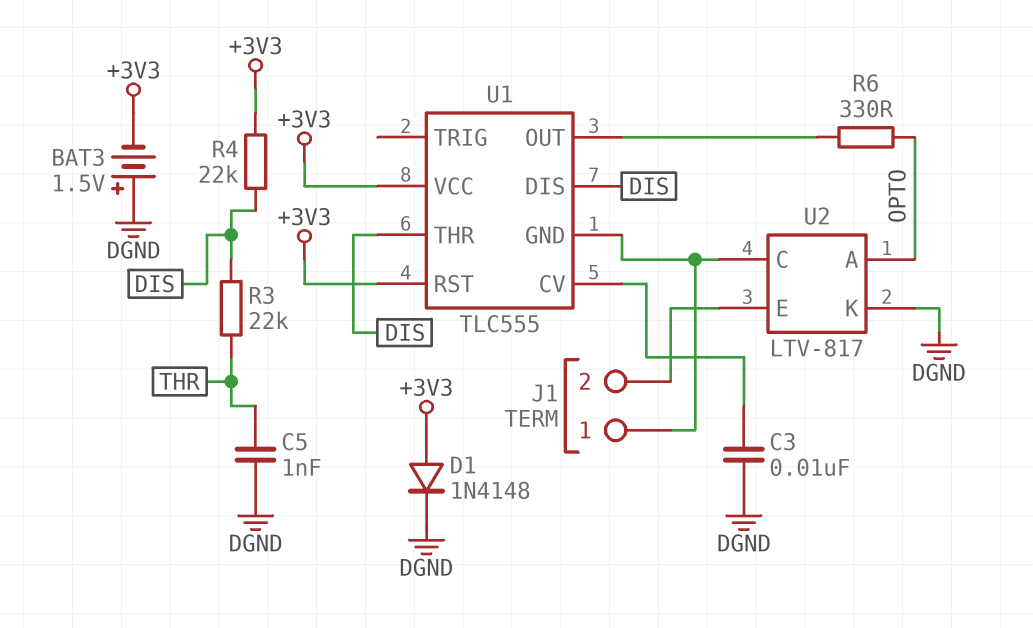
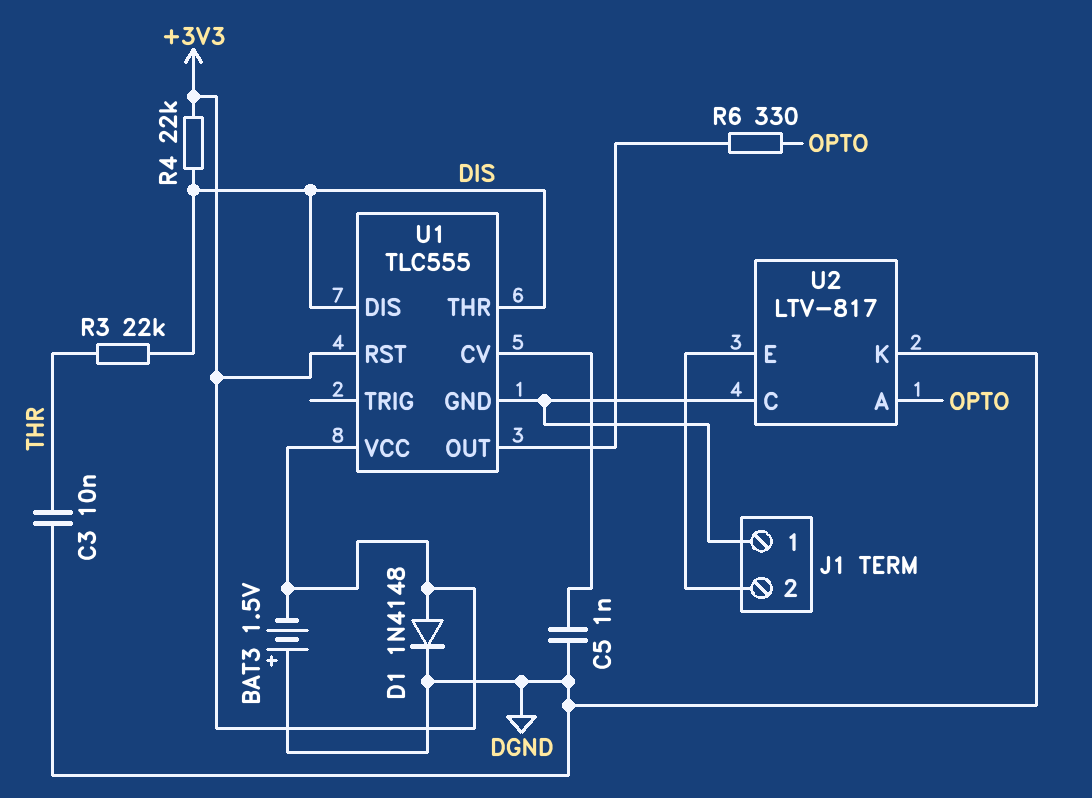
C3: 10nF (DGND, U1/CV) -> 10nF (DGND, THR)
C5: 1nF (DGND, THR) -> 1nF (DGND, U1/CV)

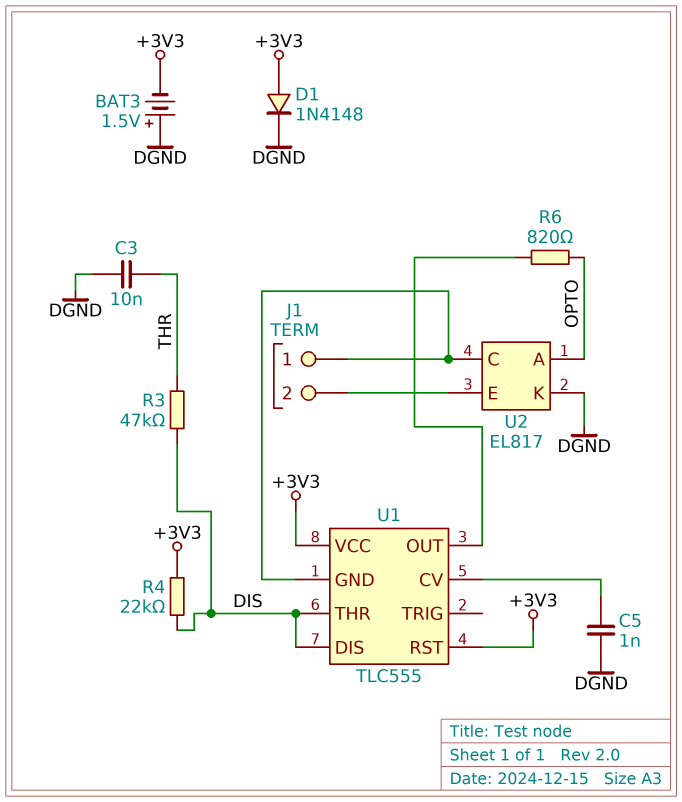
R3: 22k (DIS, THR) -> 47k (DIS, THR)
R6: 330 (OPTO, U1/OUT) -> 820 (OPTO, U1/OUT)
U2: LTV-817 -> EL817

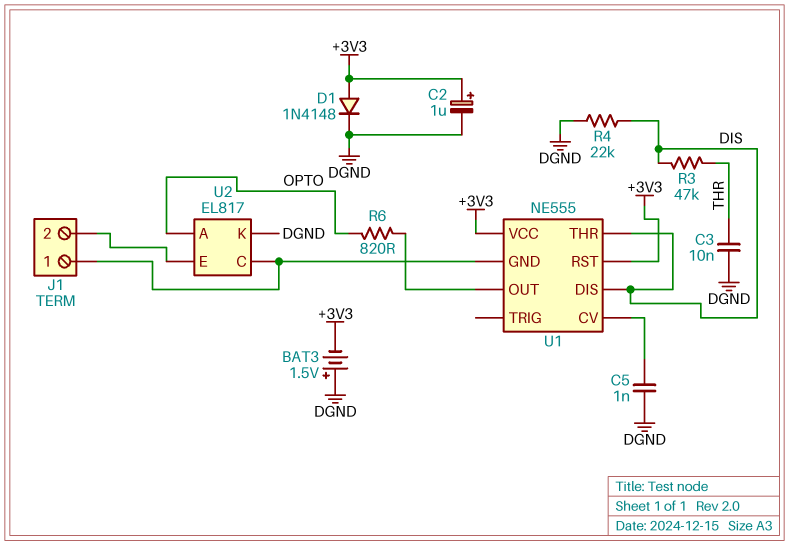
C2: none -> 1uF (plus +3V3, minus DGND)
R4: 22k (+3V3, DIS) -> 22k (DGND, DIS)
U1: TLC555 -> NE555

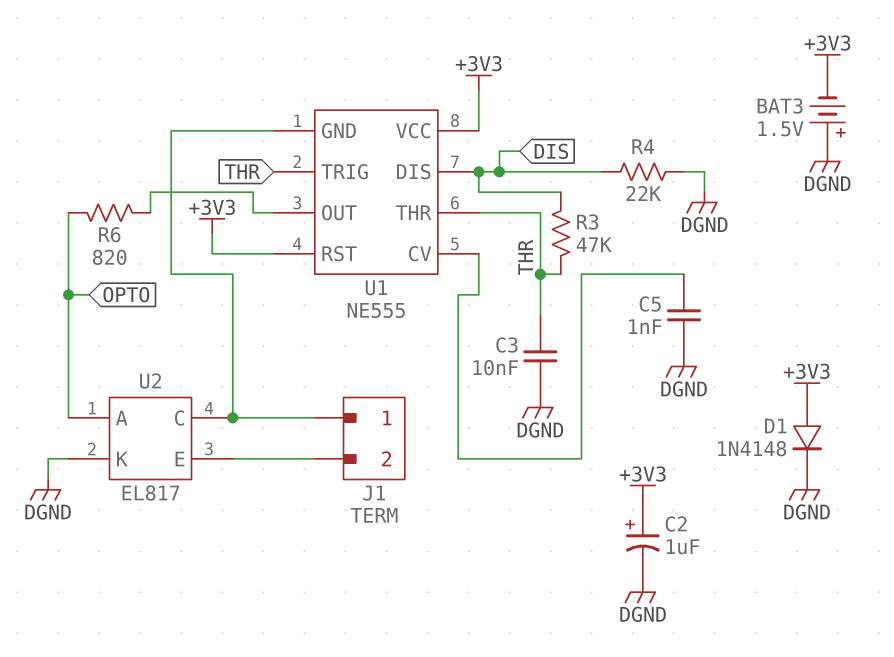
U1 pin THR: DIS -> THR
U1 pin TRIG: none -> THR

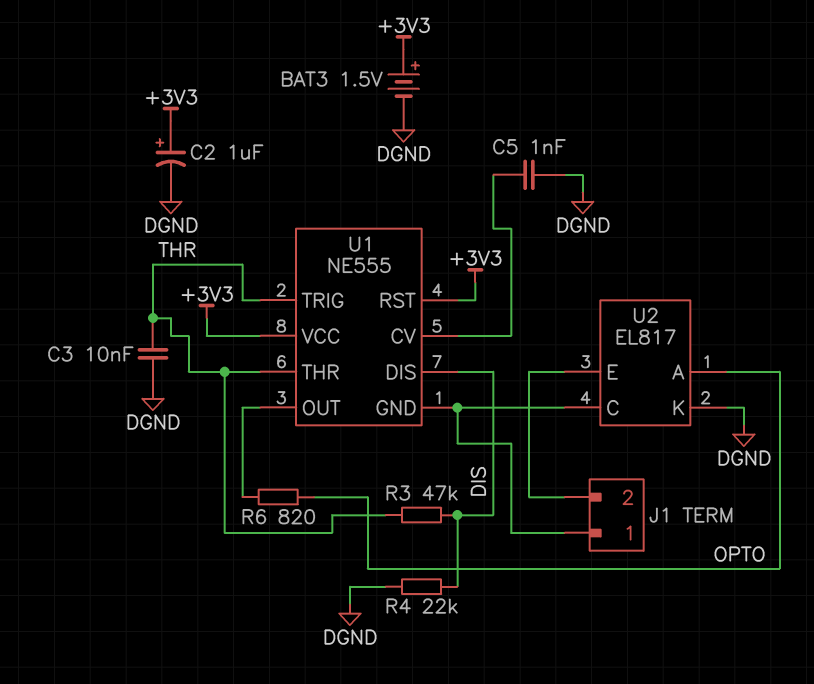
BAT3: 1.5V (plus DGND, minus +3V3) -> 1.5V (plus +3V3, minus DGND)
D1: diode 1N4148 (A +3V3, K DGND) -> none

